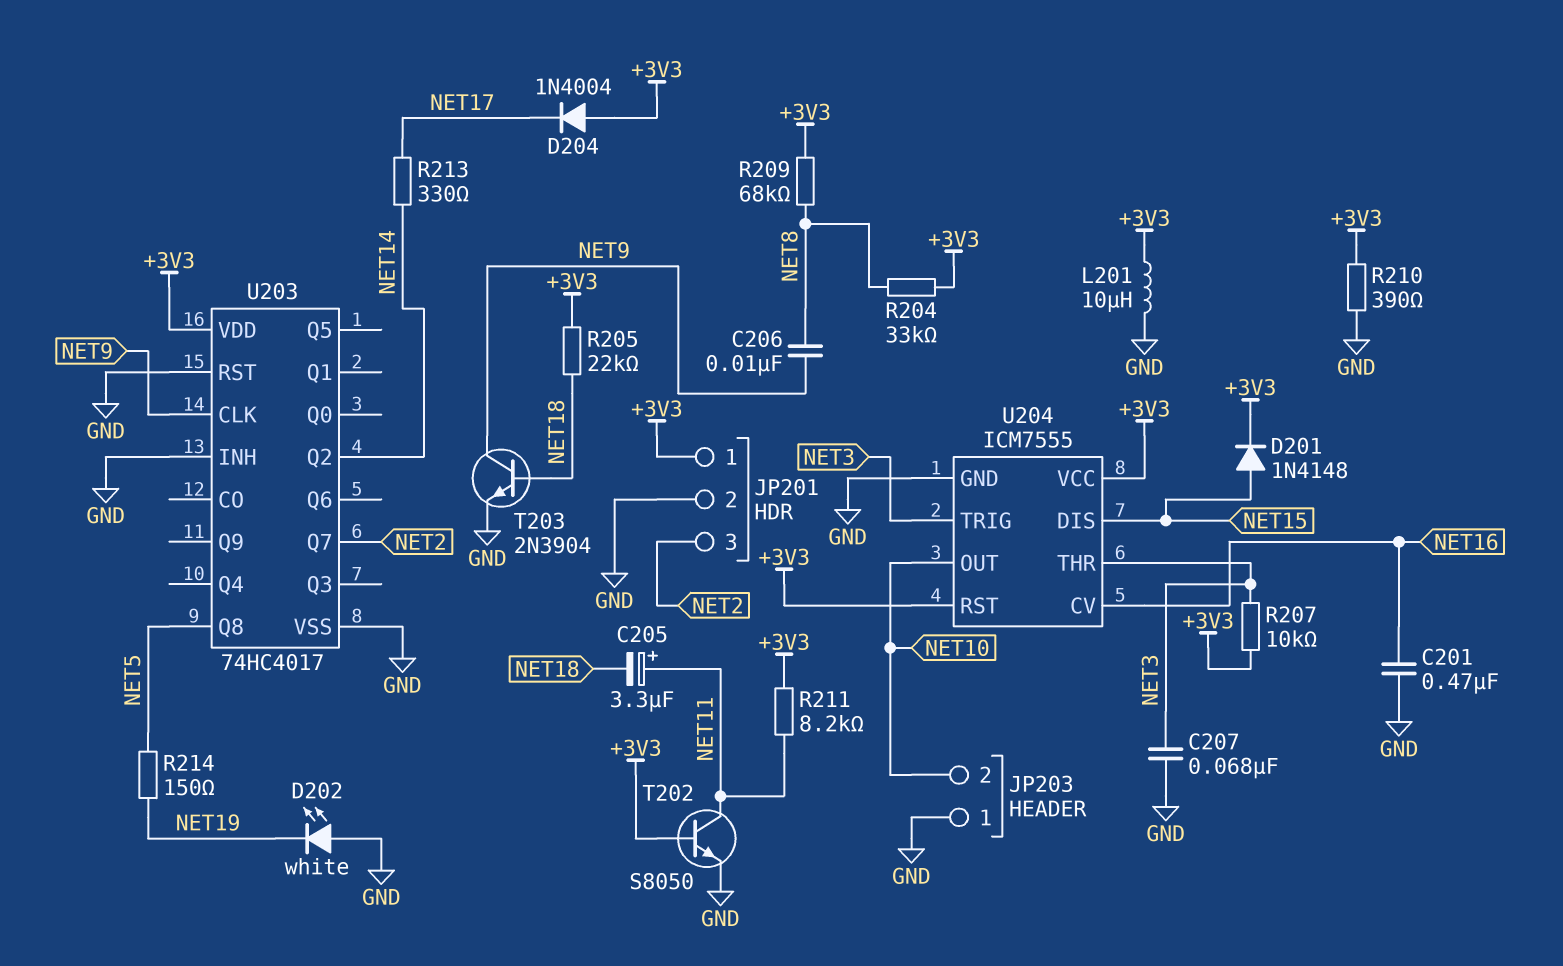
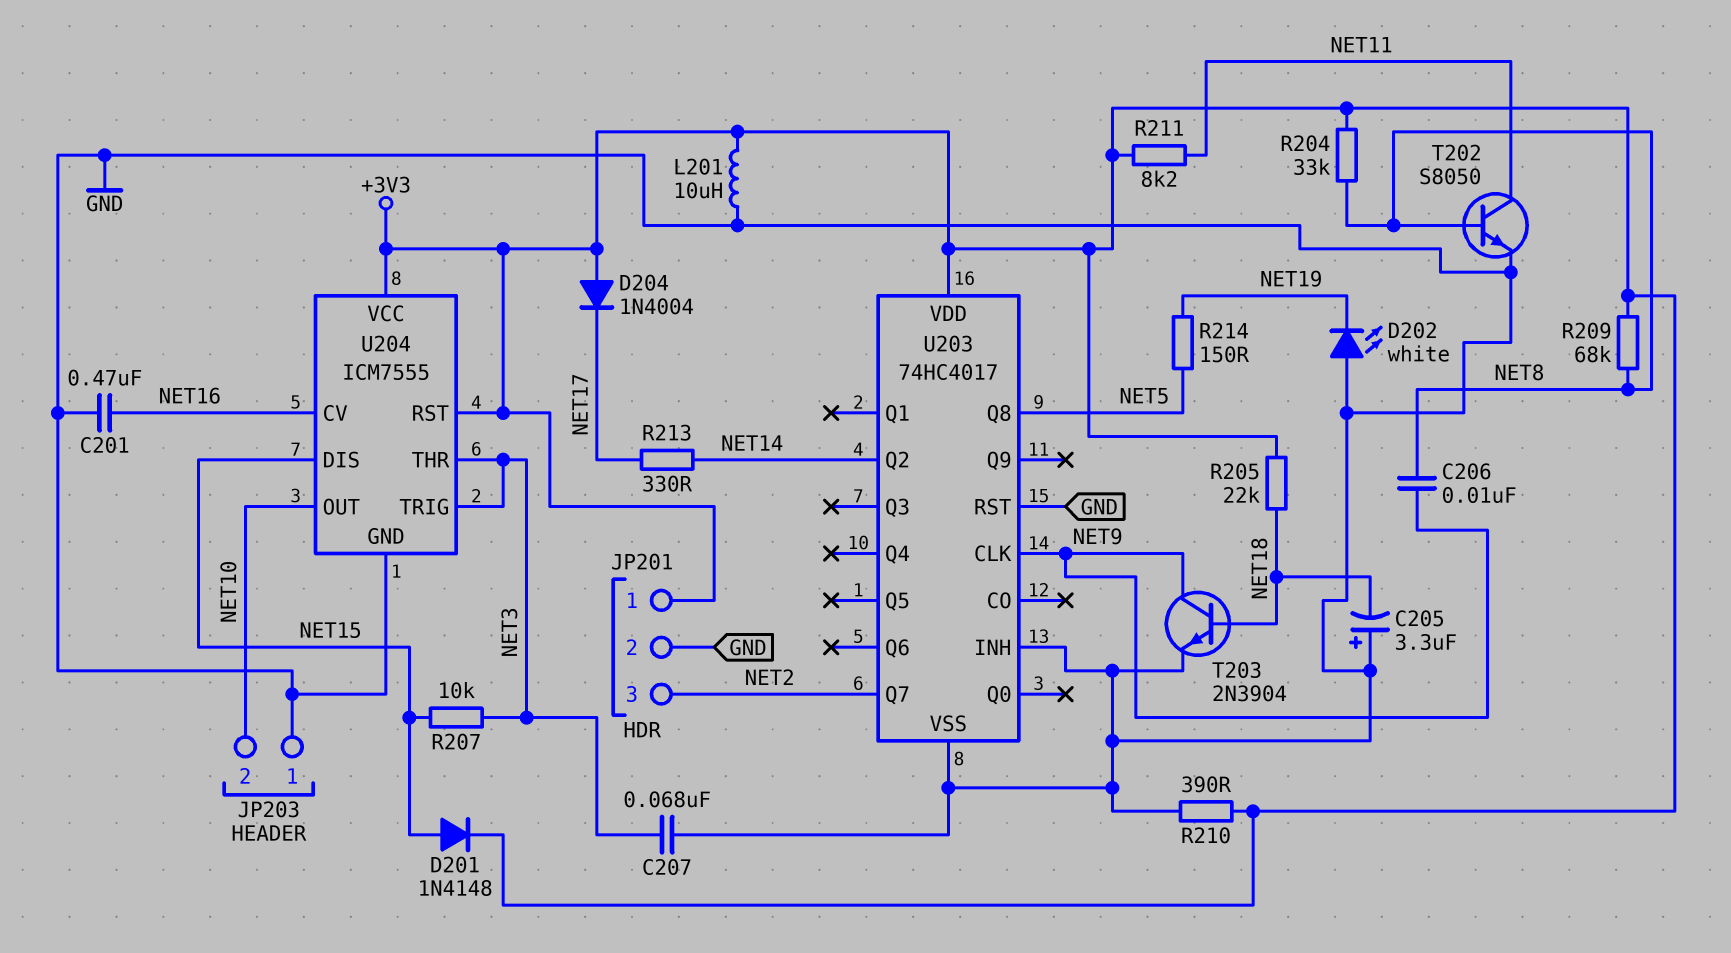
C205: 3.3uF (plus NET11, minus NET18) -> 3.3uF (plus GND, minus NET18)
R207: 10k (+3V3, NET3) -> 10k (NET3, NET15)
T202: NPN S8050 (B +3V3, C NET11, E GND) -> NPN S8050 (B NET8, C NET11, E GND)

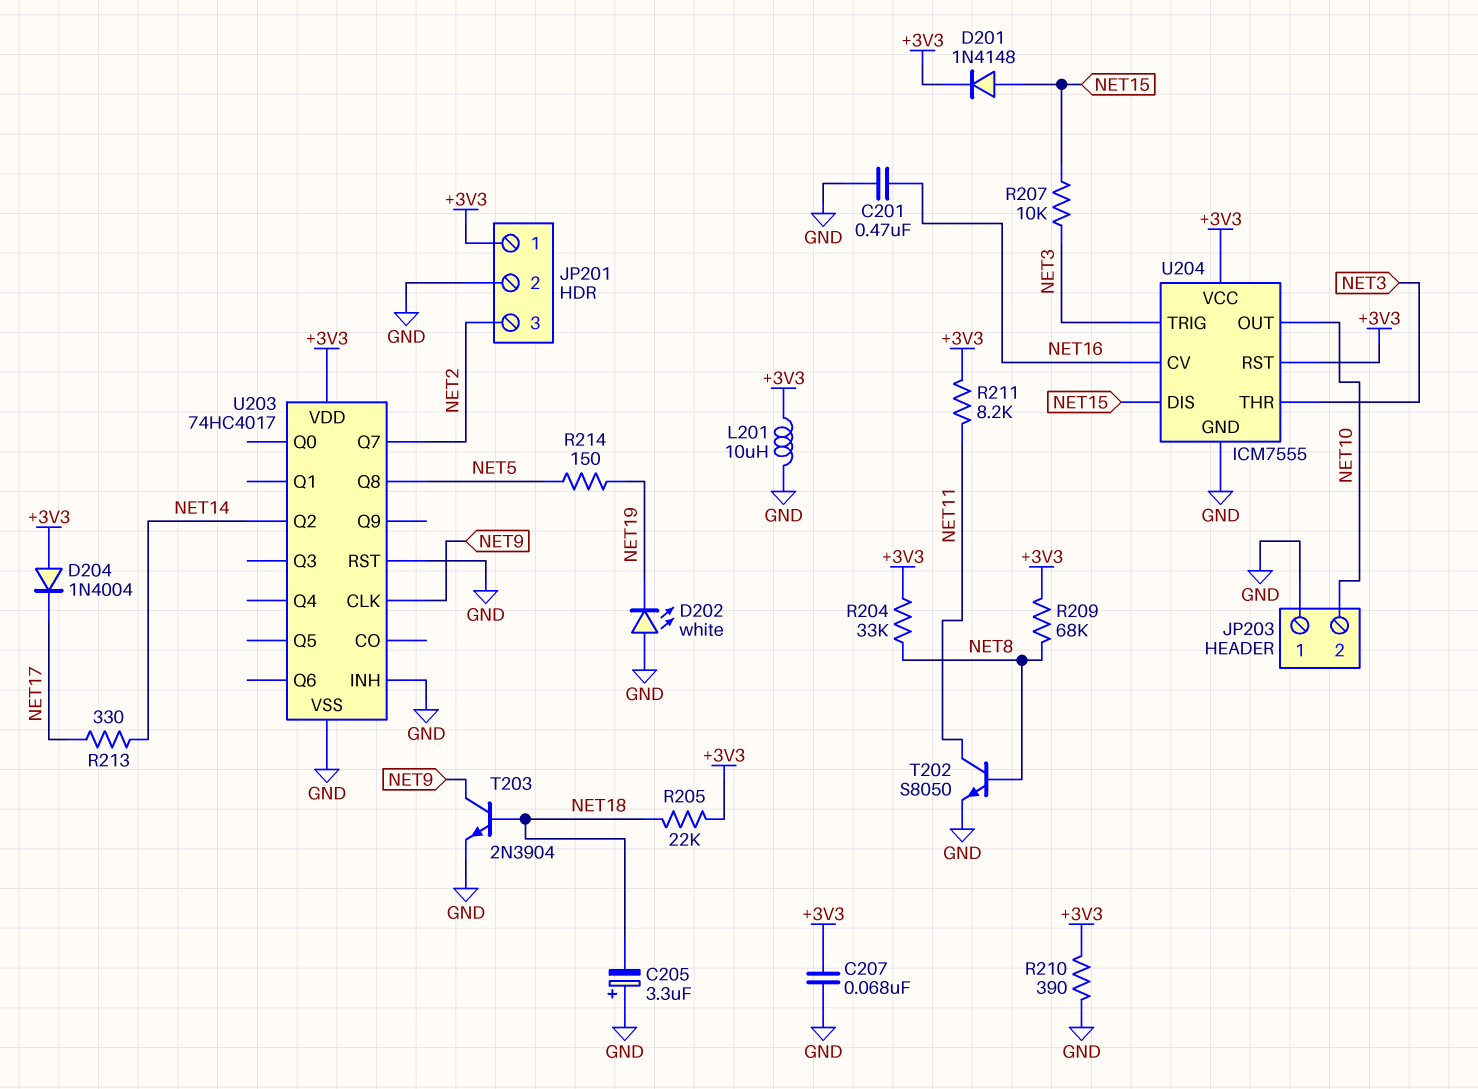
C206: 10nF (NET8, NET9) -> none
C207: 68nF (GND, NET3) -> 68nF (+3V3, GND)

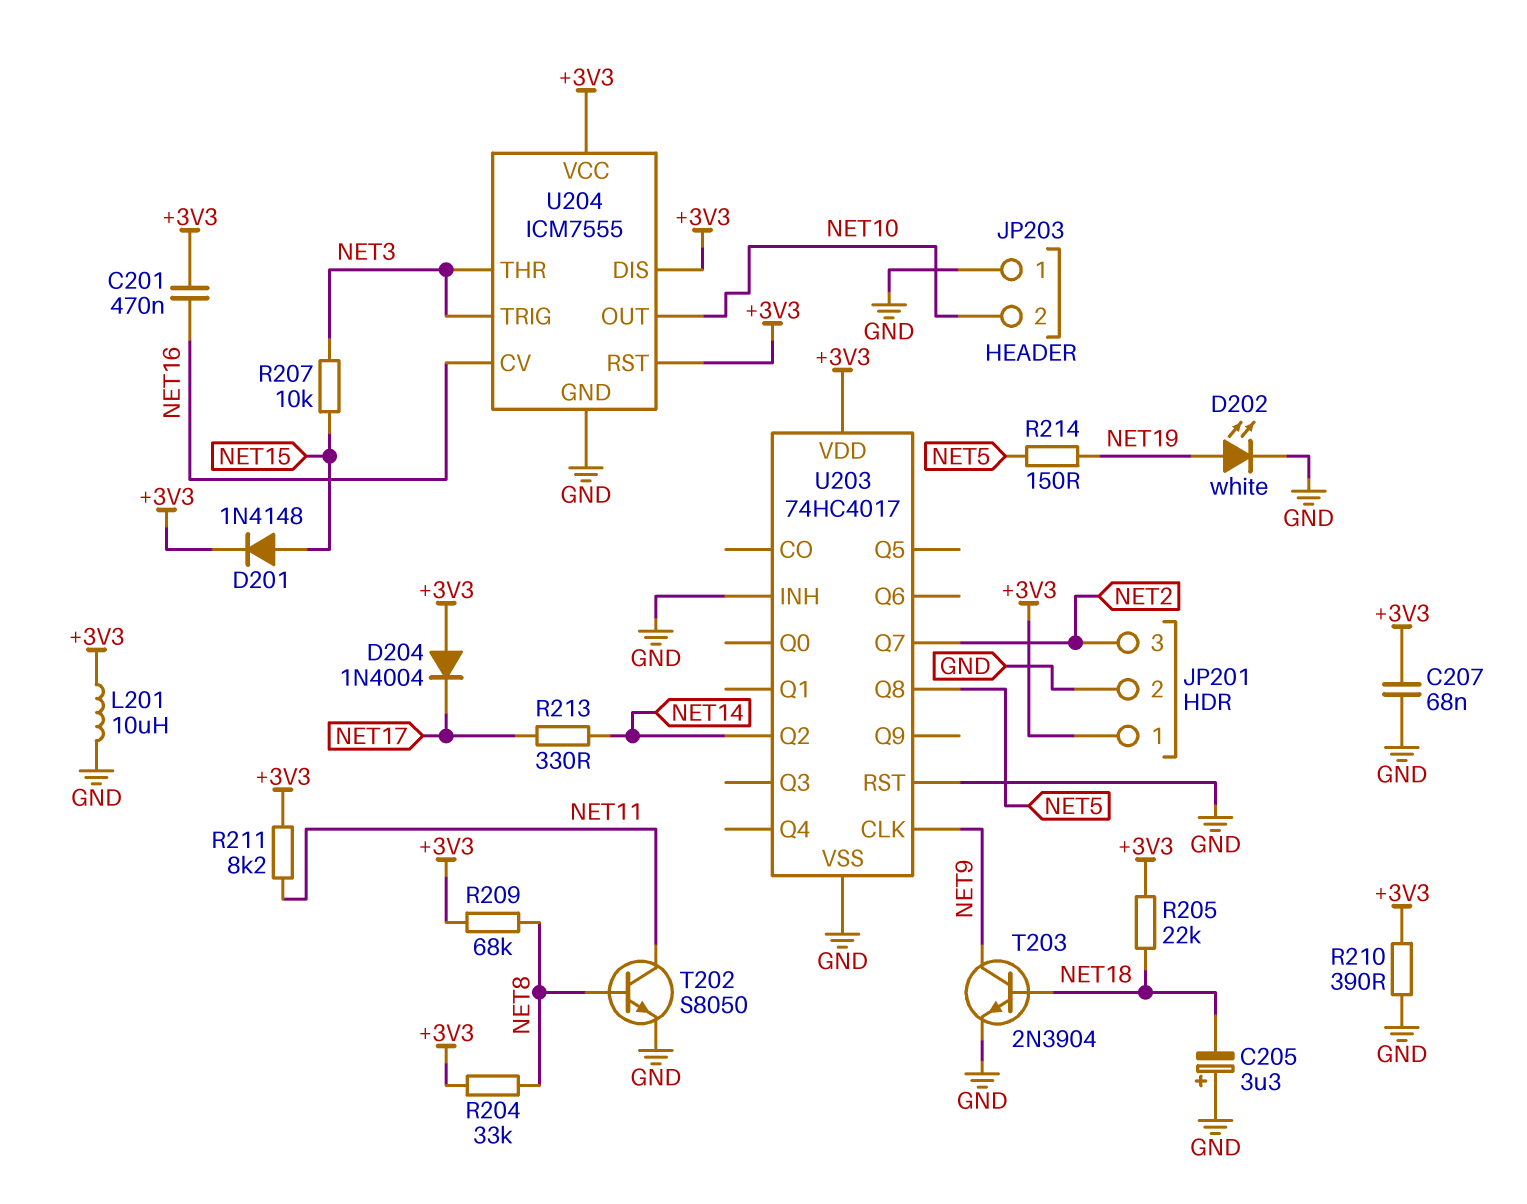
C201: 470nF (GND, NET16) -> 470nF (+3V3, NET16)
D202: LED white (A GND, K NET19) -> LED white (A NET19, K GND)
U204 pin DIS: NET15 -> +3V3

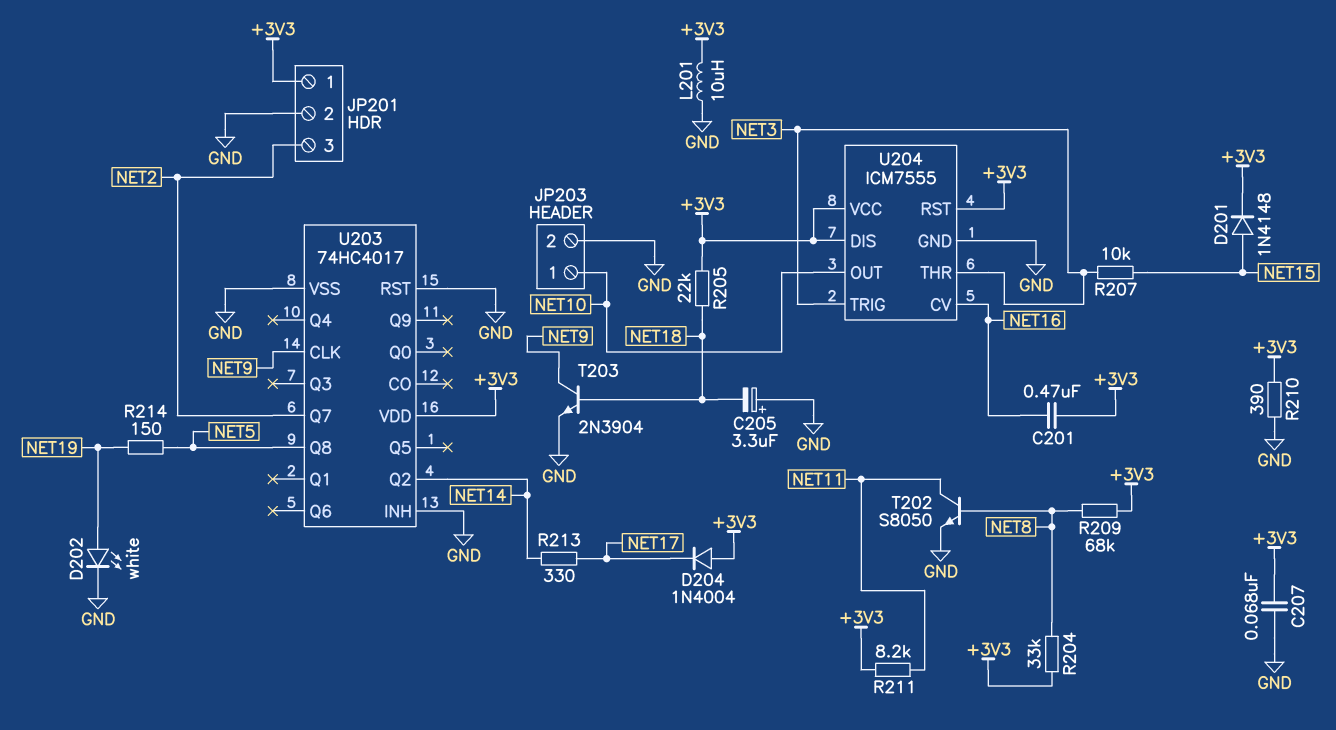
JP203 pin 1: GND -> NET10
JP203 pin 2: NET10 -> GND

